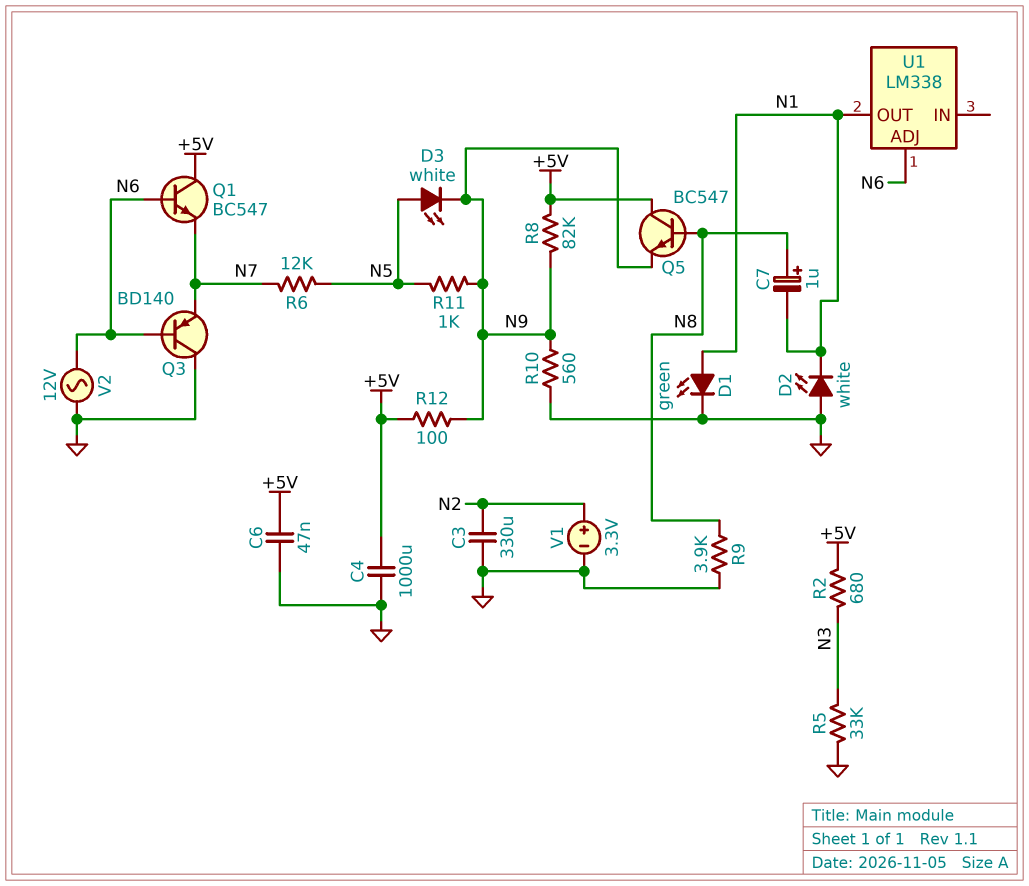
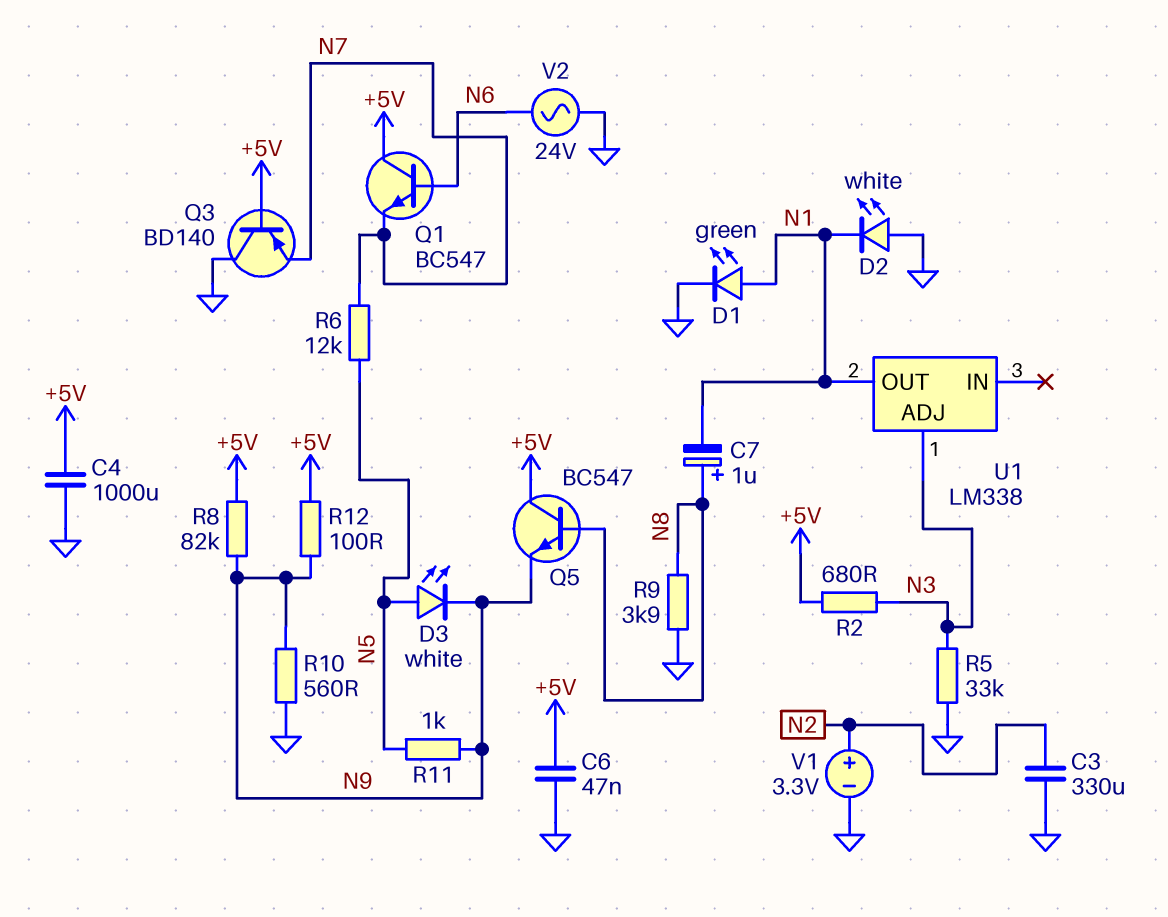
Q3: PNP BD140 (B N6, C GND, E N7) -> PNP BD140 (B +5V, C GND, E N7)
U1 pin ADJ: N6 -> N3
V2: AC 12V (GND, N6) -> AC 24V (GND, N6)

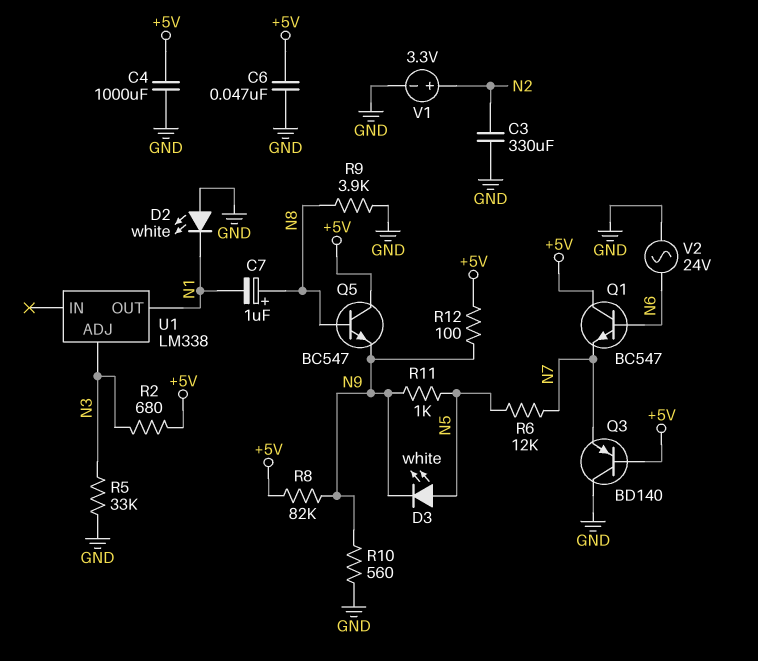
D1: LED green (A N1, K GND) -> none

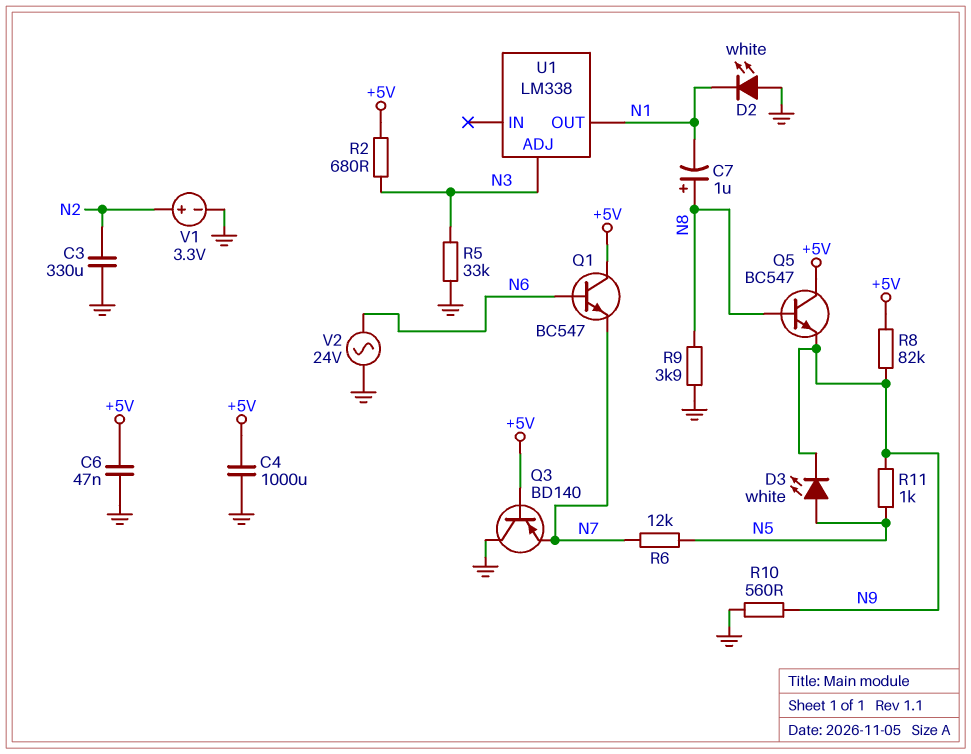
R12: 100 (+5V, N9) -> none

